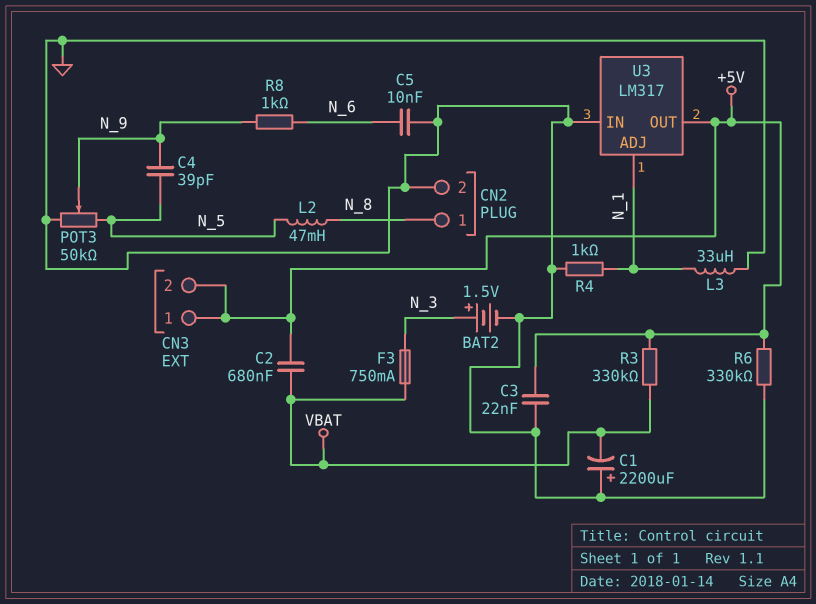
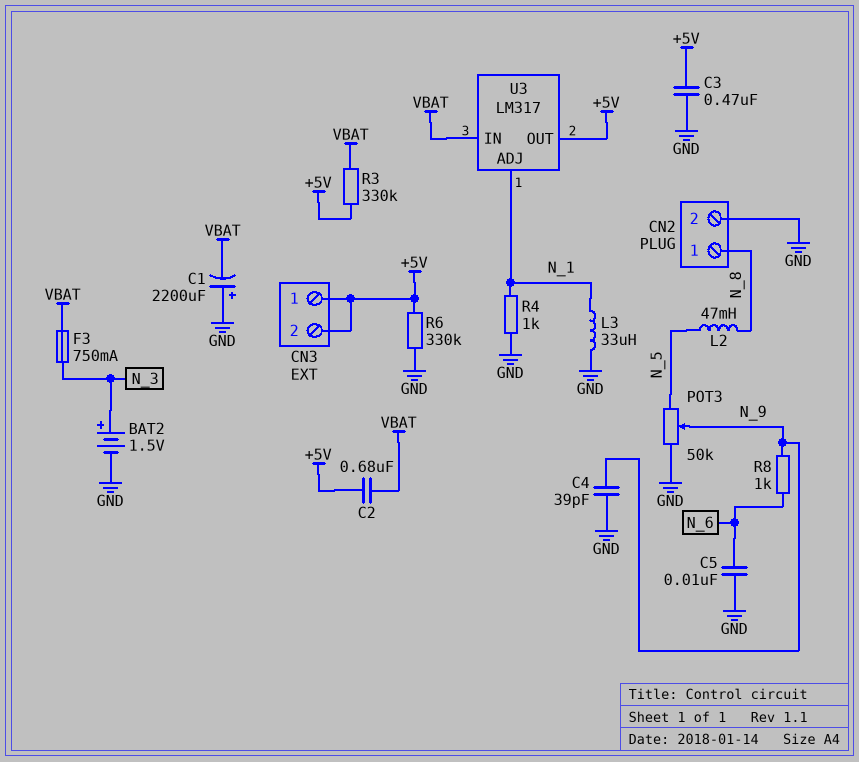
C3: 22nF (+5V, GND) -> 470nF (+5V, GND)
C4: 39pF (N_5, N_9) -> 39pF (GND, N_9)
U3 pin IN: GND -> VBAT

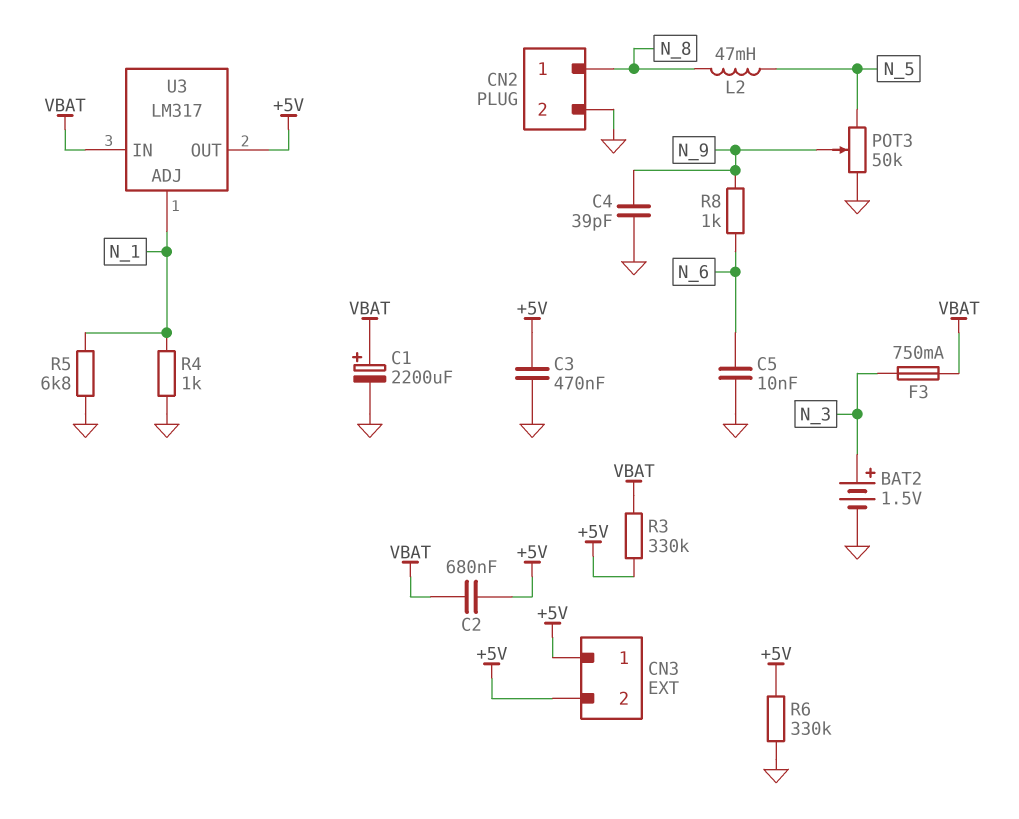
C1: 2200uF (plus GND, minus VBAT) -> 2200uF (plus VBAT, minus GND)
L3: 33uH (GND, N_1) -> none
R5: none -> 6.8k (GND, N_1)

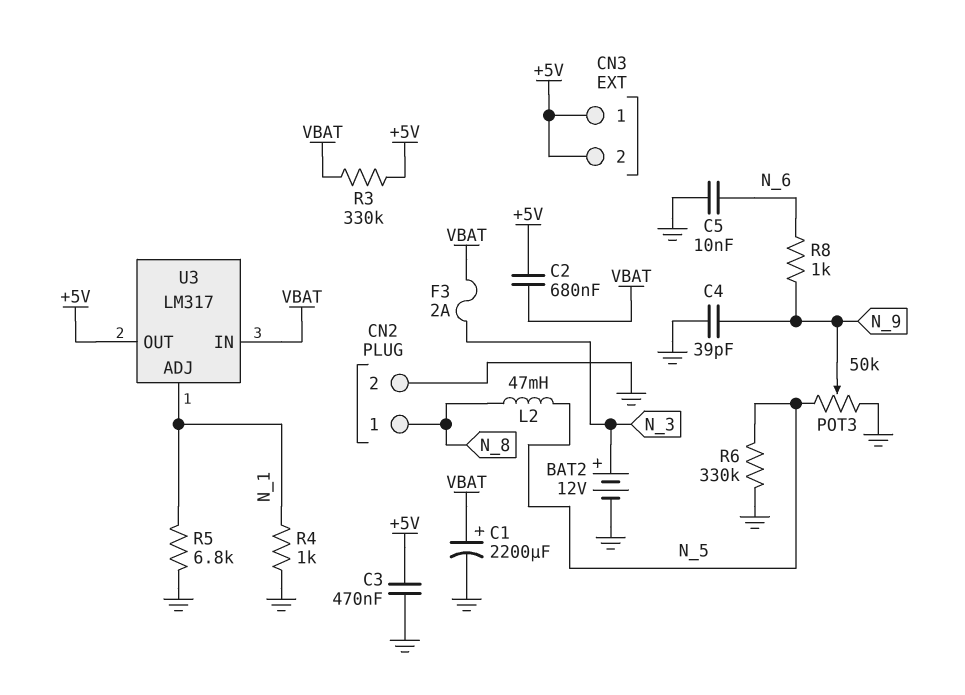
BAT2: 1.5V (plus N_3, minus GND) -> 12V (plus N_3, minus GND)
F3: 750mA (N_3, VBAT) -> 2A (N_3, VBAT)
R6: 330k (+5V, GND) -> 330k (GND, N_5)

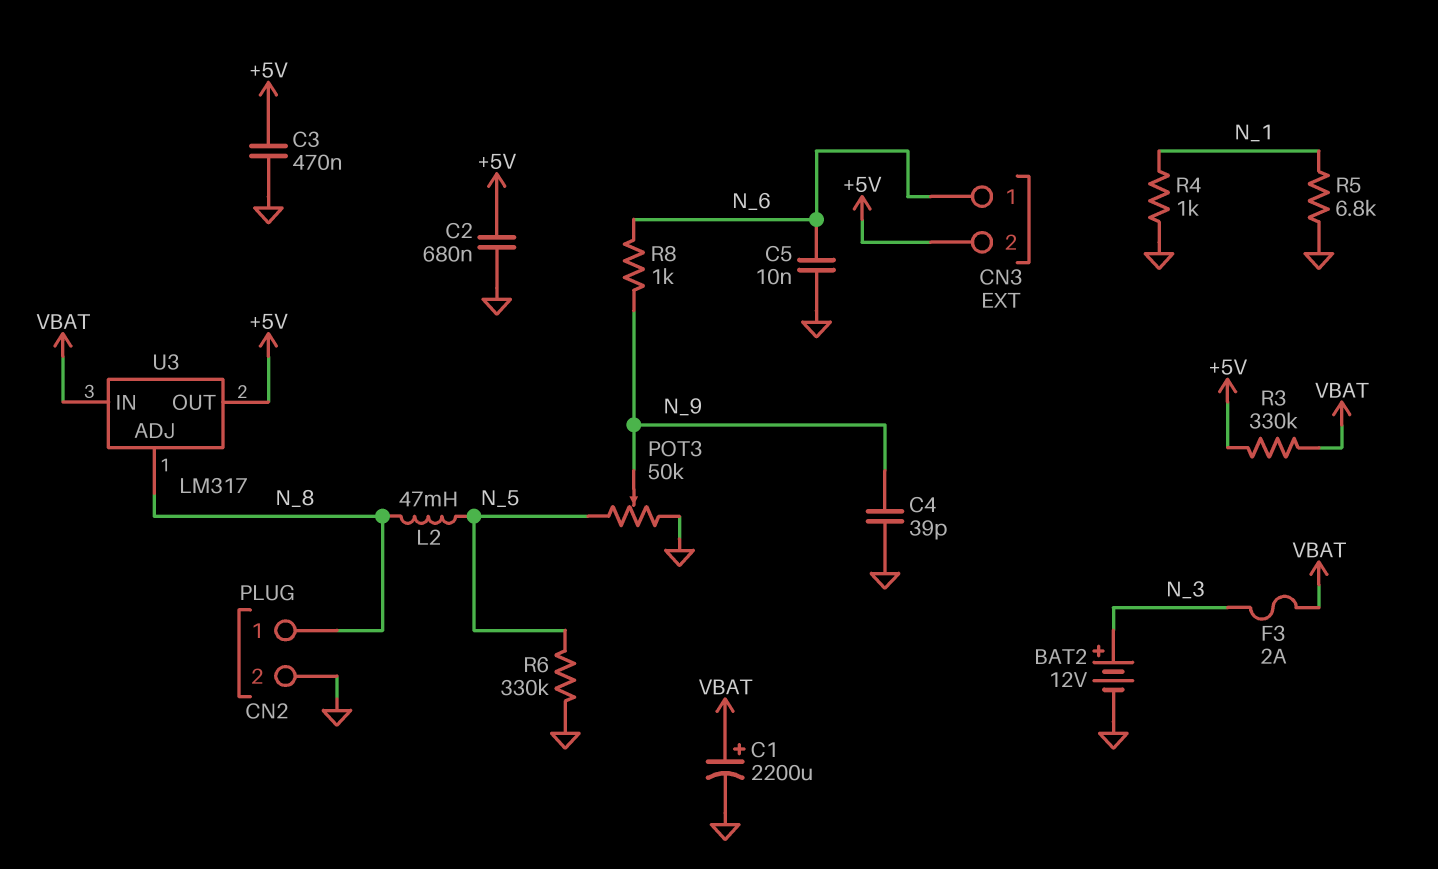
C2: 680nF (+5V, VBAT) -> 680nF (+5V, GND)
CN3 pin 1: +5V -> N_6
U3 pin ADJ: N_1 -> N_8

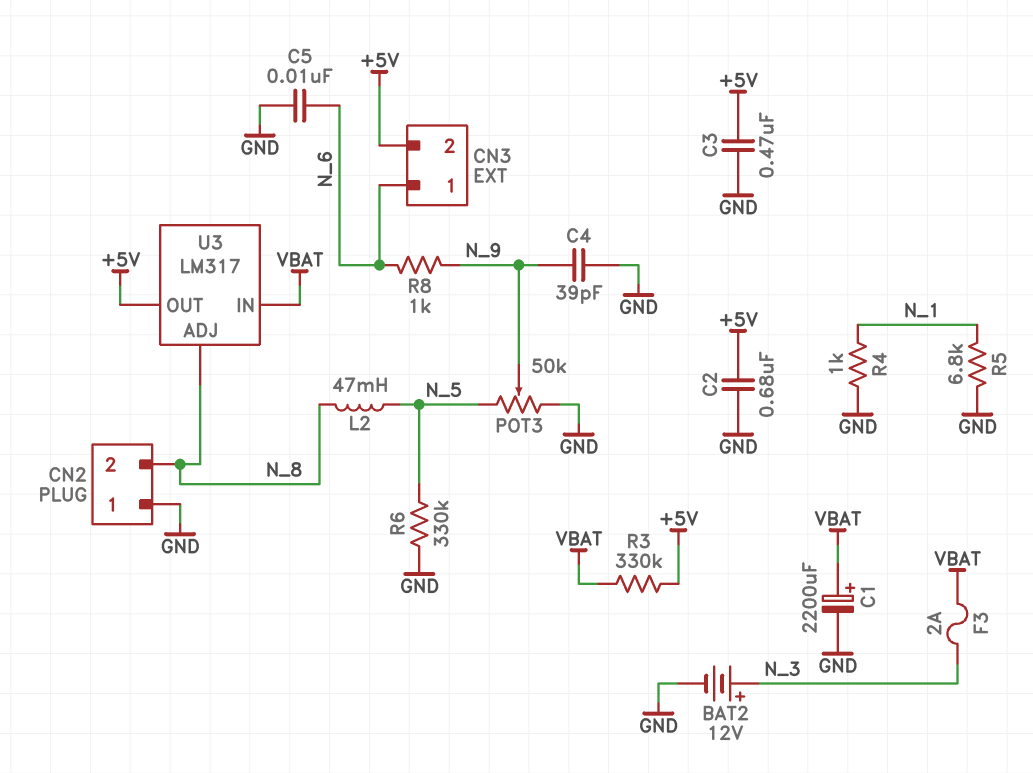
CN2 pin 1: N_8 -> GND
CN2 pin 2: GND -> N_8

